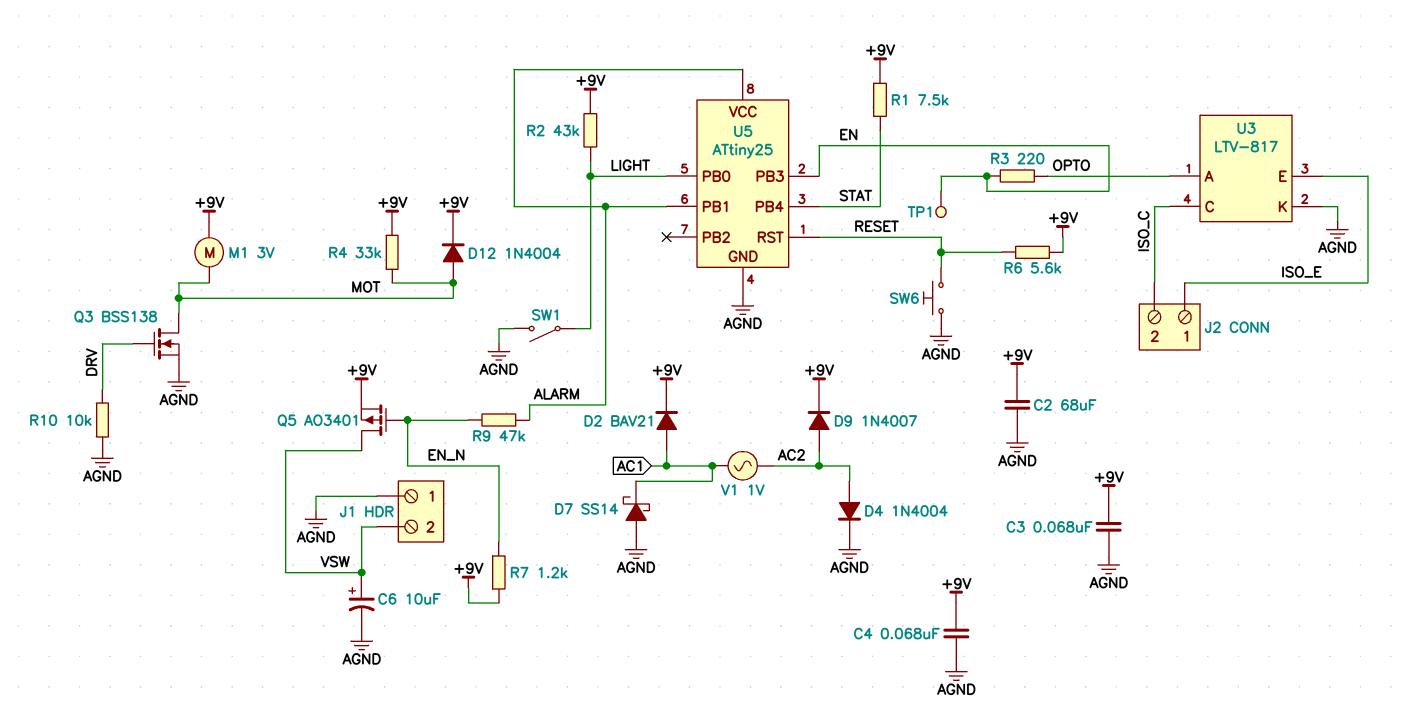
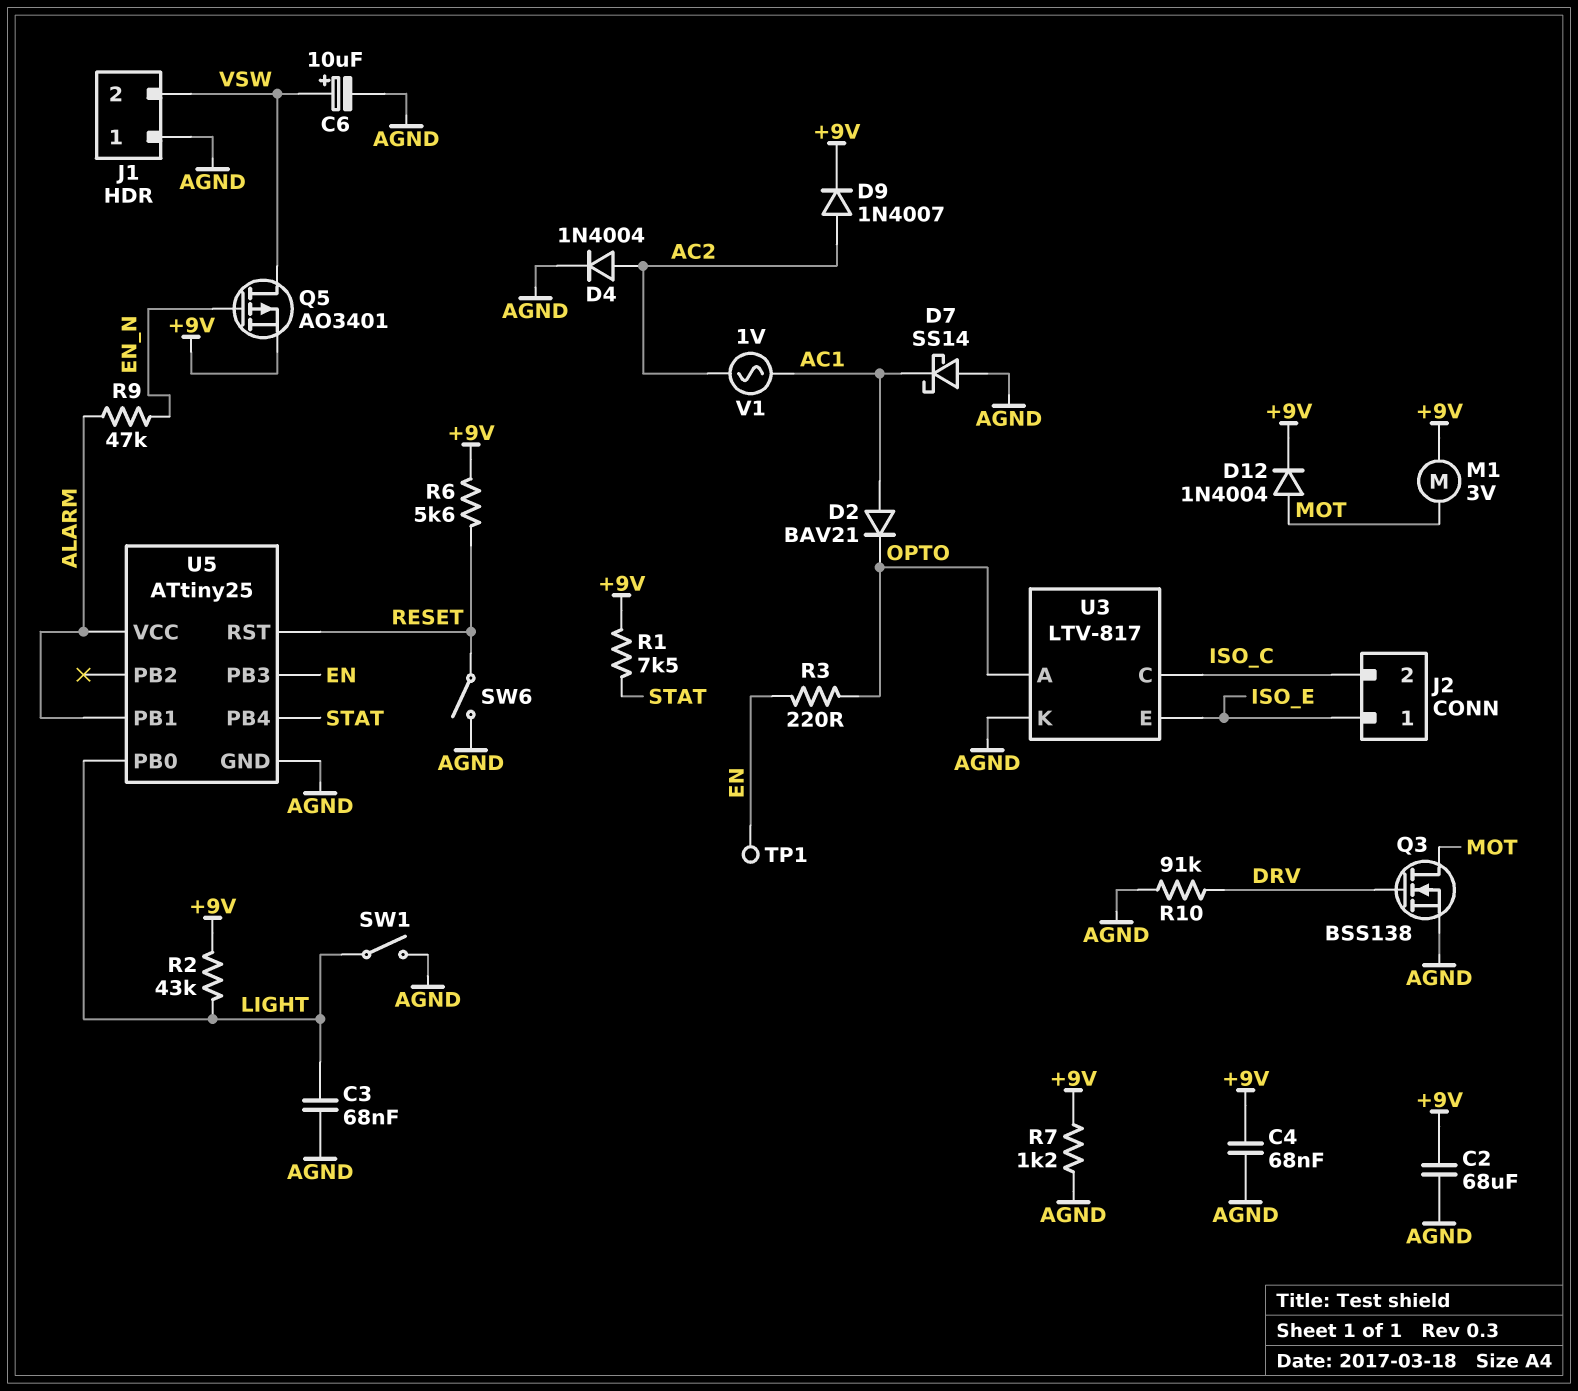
C3: 68nF (+9V, AGND) -> 68nF (AGND, LIGHT)
D2: diode BAV21 (A AC1, K +9V) -> diode BAV21 (A AC1, K OPTO)
R4: 33k (+9V, MOT) -> none
R7: 1.2k (+9V, EN_N) -> 1.2k (+9V, AGND)
R10: 10k (AGND, DRV) -> 91k (AGND, DRV)
SW6: button (AGND, RESET) -> switch (AGND, RESET)

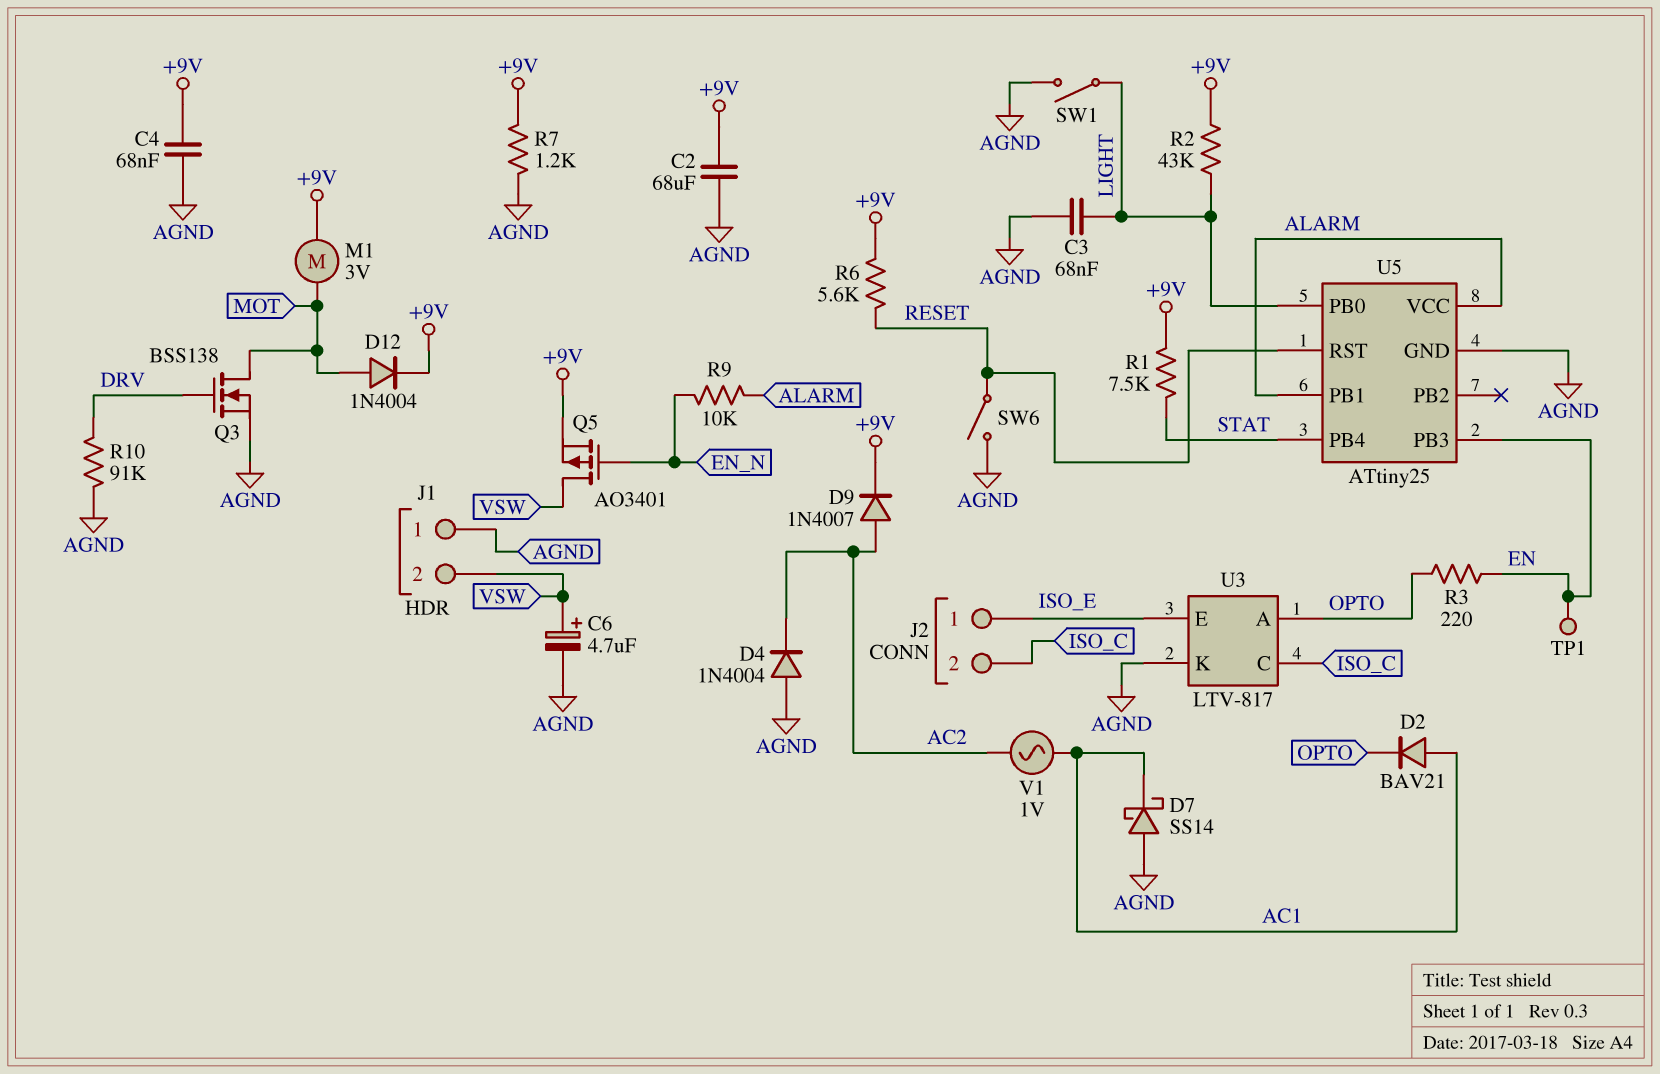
C6: 10uF (plus VSW, minus AGND) -> 4.7uF (plus VSW, minus AGND)
D4: diode 1N4004 (A AC2, K AGND) -> diode 1N4004 (A AGND, K AC2)
R9: 47k (ALARM, EN_N) -> 10k (ALARM, EN_N)

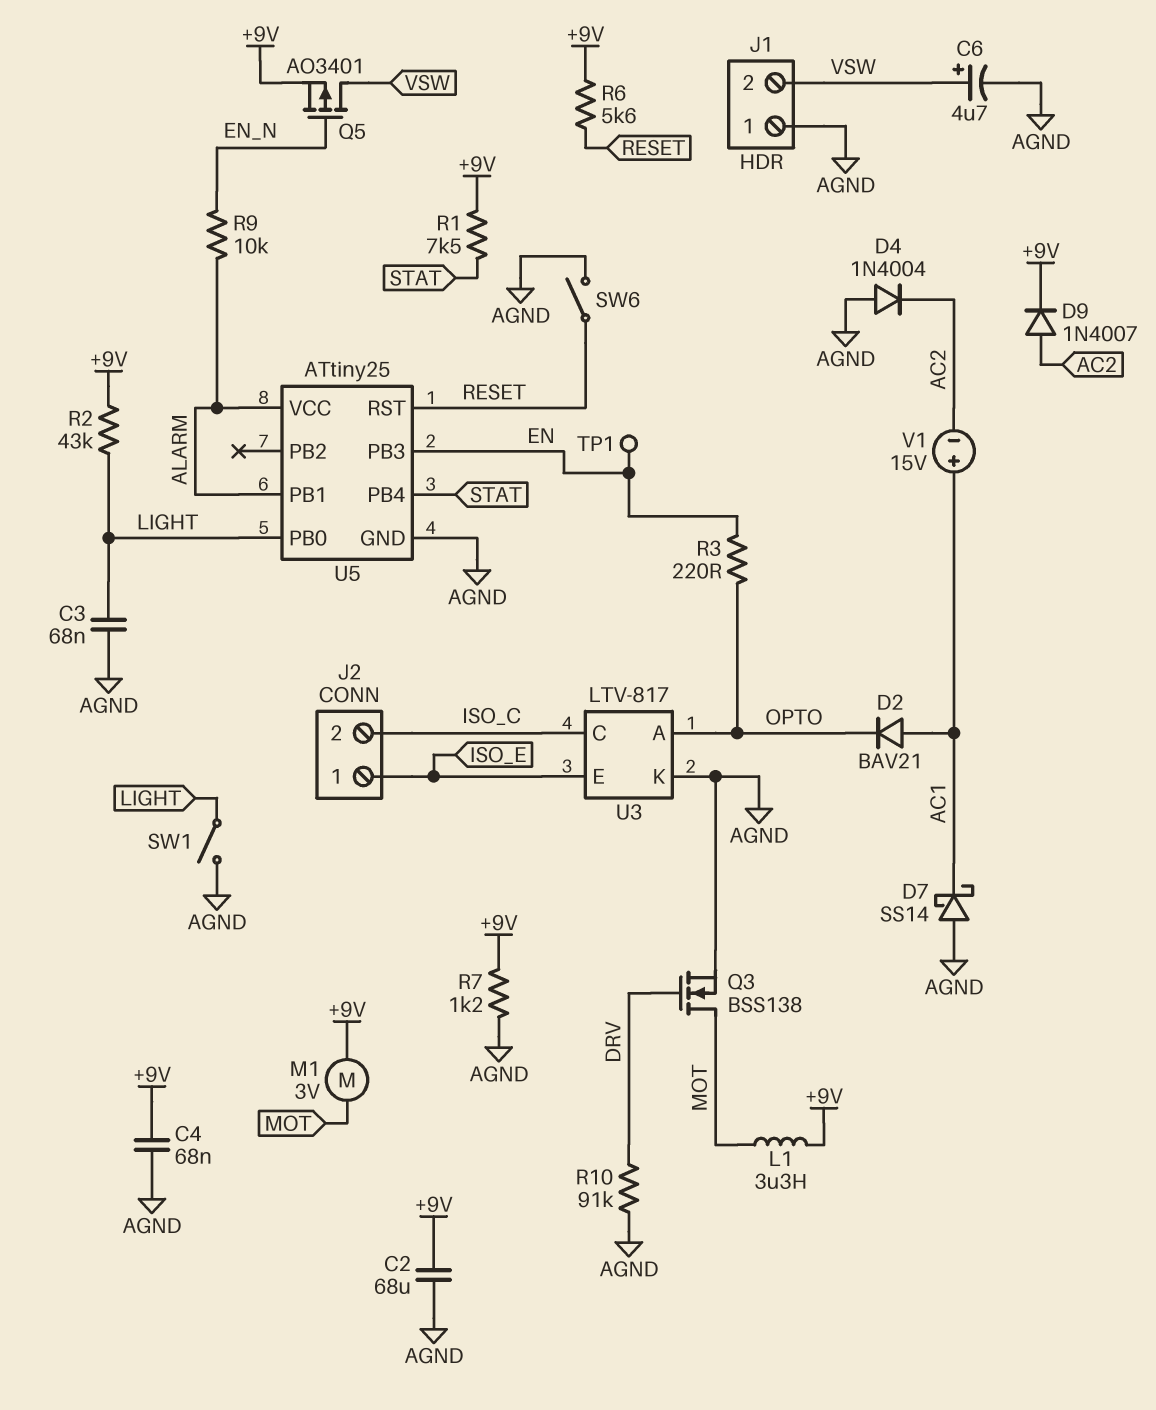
D12: diode 1N4004 (A MOT, K +9V) -> none
L1: none -> 3.3uH (+9V, MOT)
V1: AC 1V (AC1, AC2) -> 15V (plus AC1, minus AC2)

